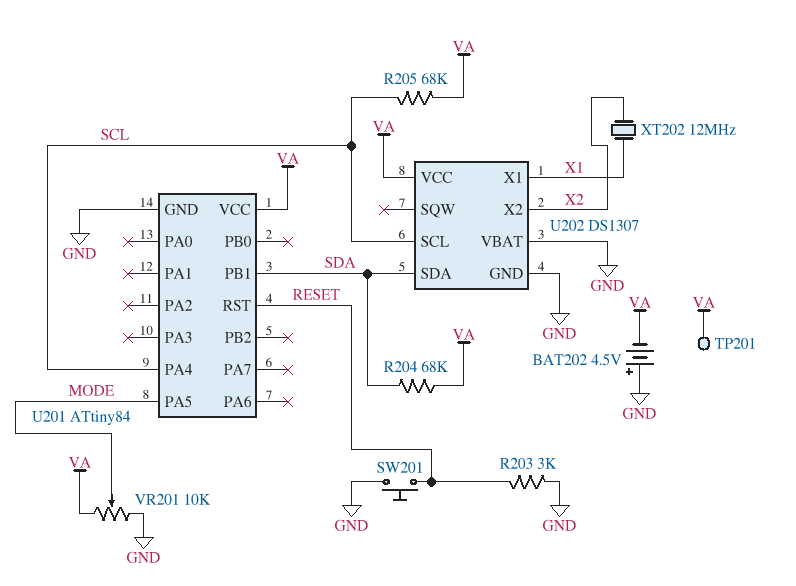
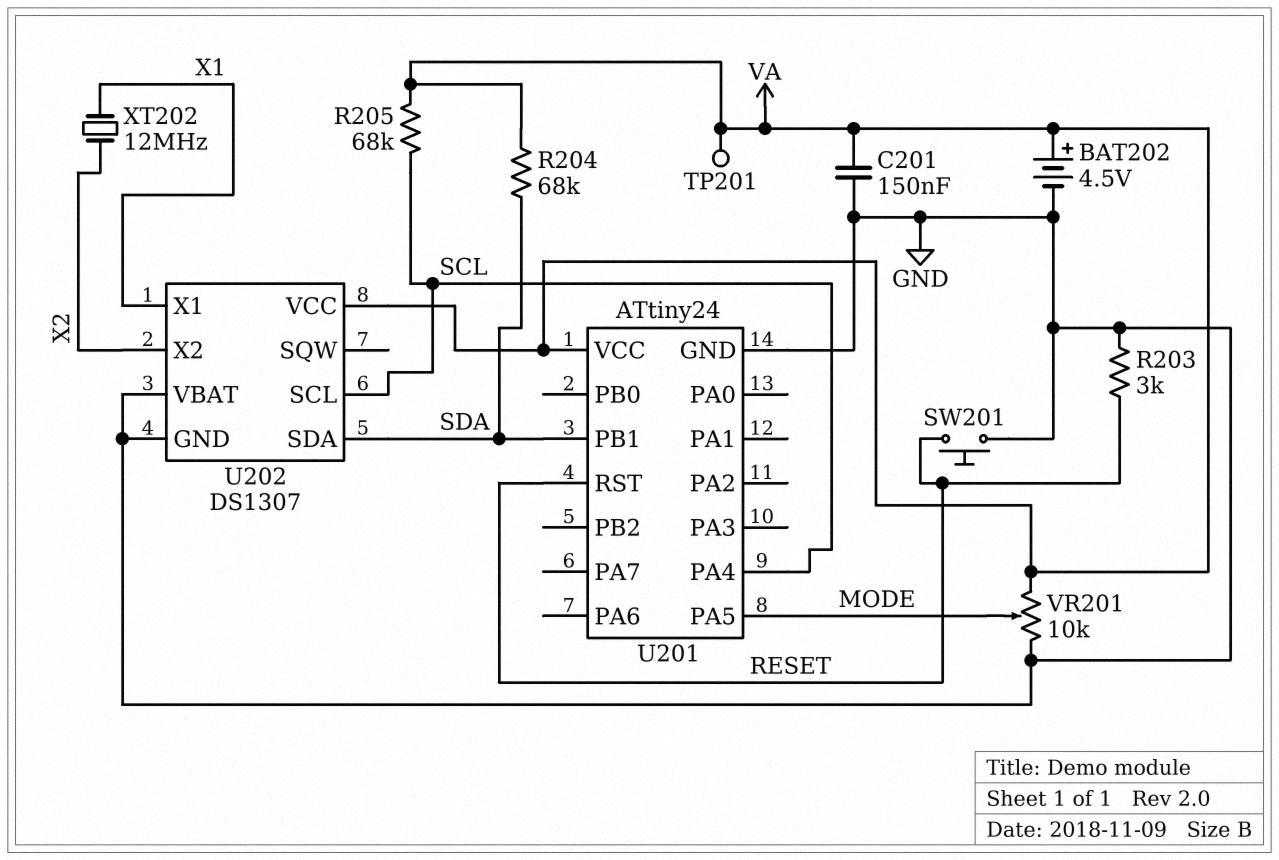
BAT202: 4.5V (plus GND, minus VA) -> 4.5V (plus VA, minus GND)
C201: none -> 150nF (GND, VA)
U201: ATtiny84 -> ATtiny24

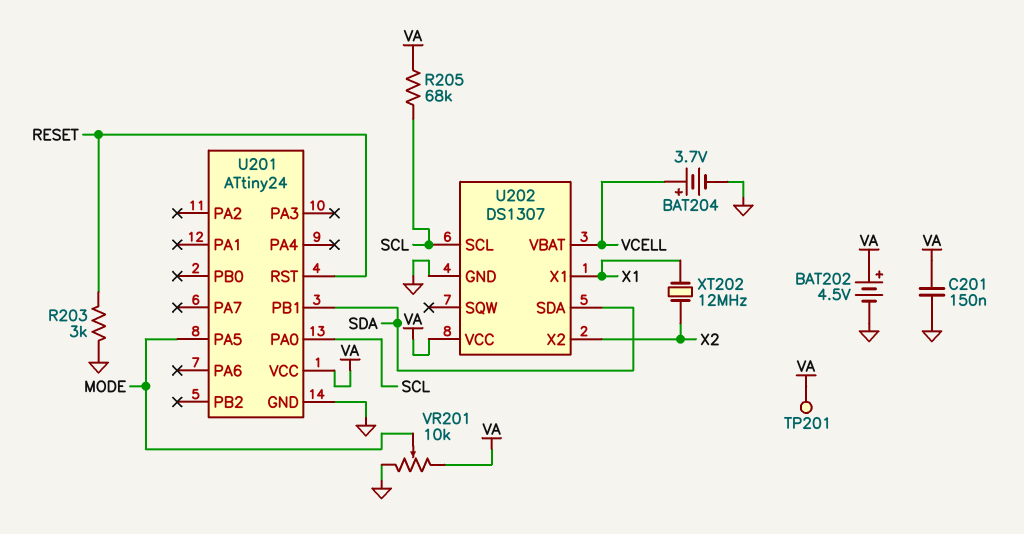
BAT204: none -> 3.7V (plus VCELL, minus GND)
R204: 68k (SDA, VA) -> none
SW201: button (GND, RESET) -> none
U201 pin PA0: none -> SCL
U201 pin PA4: SCL -> none
U202 pin VBAT: GND -> VCELL

